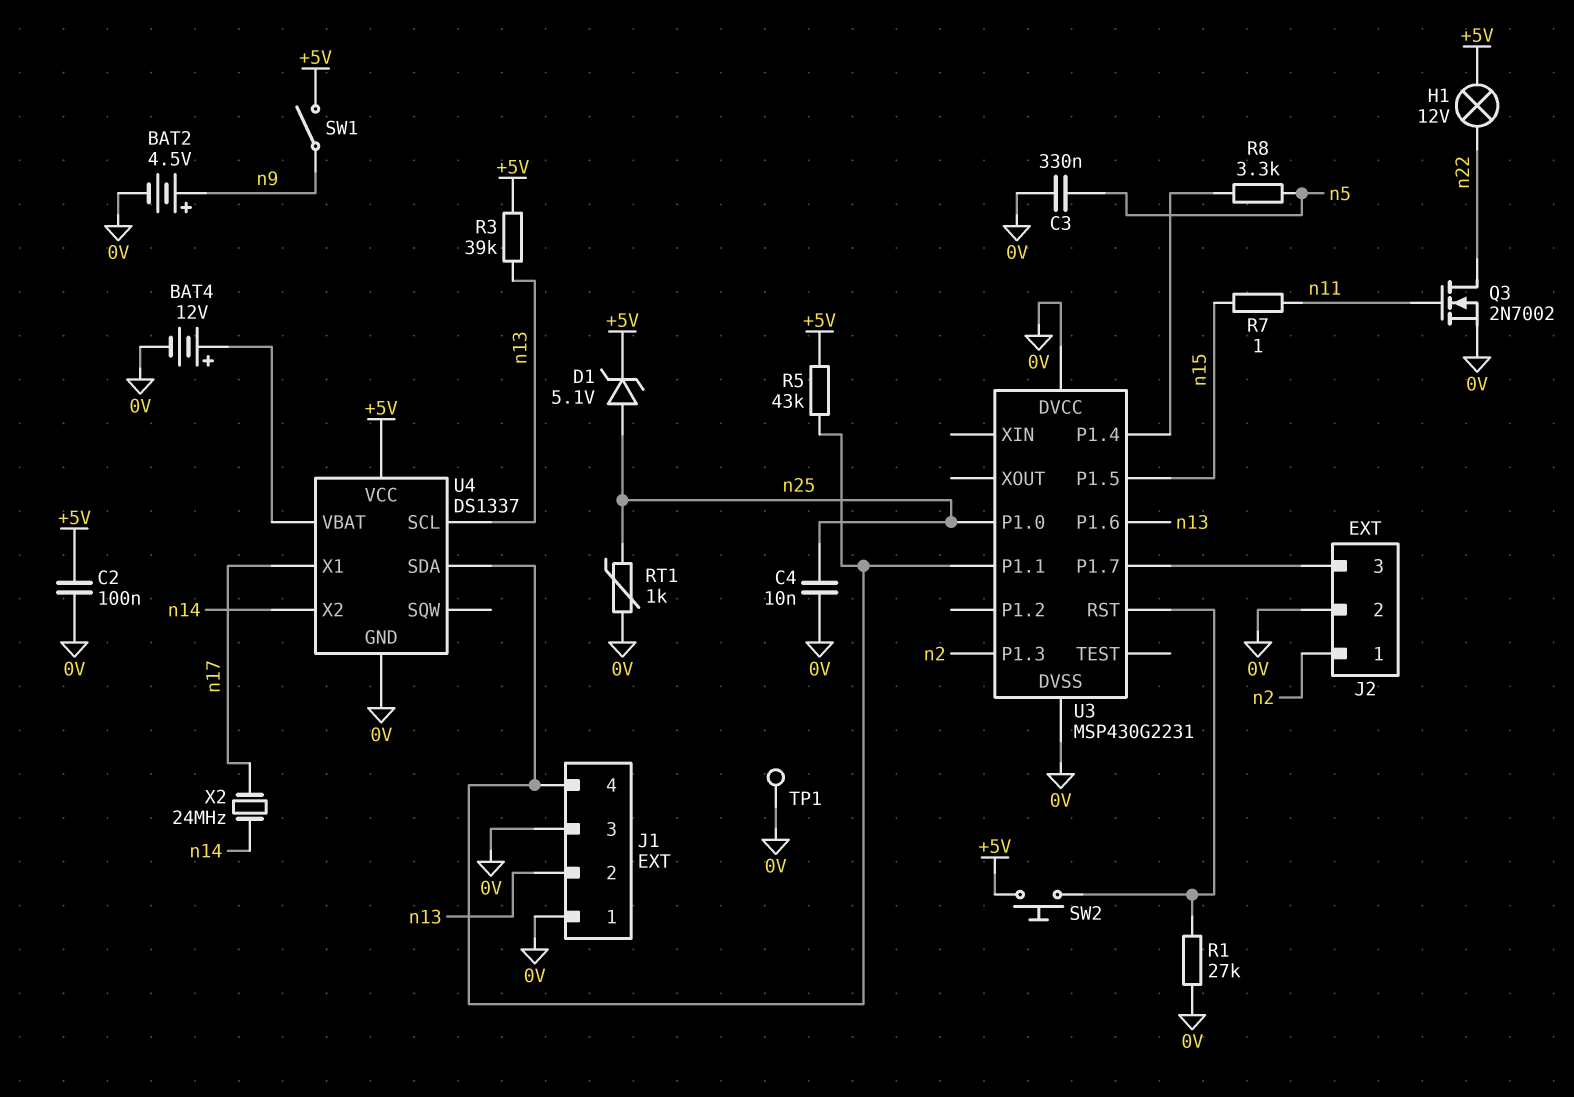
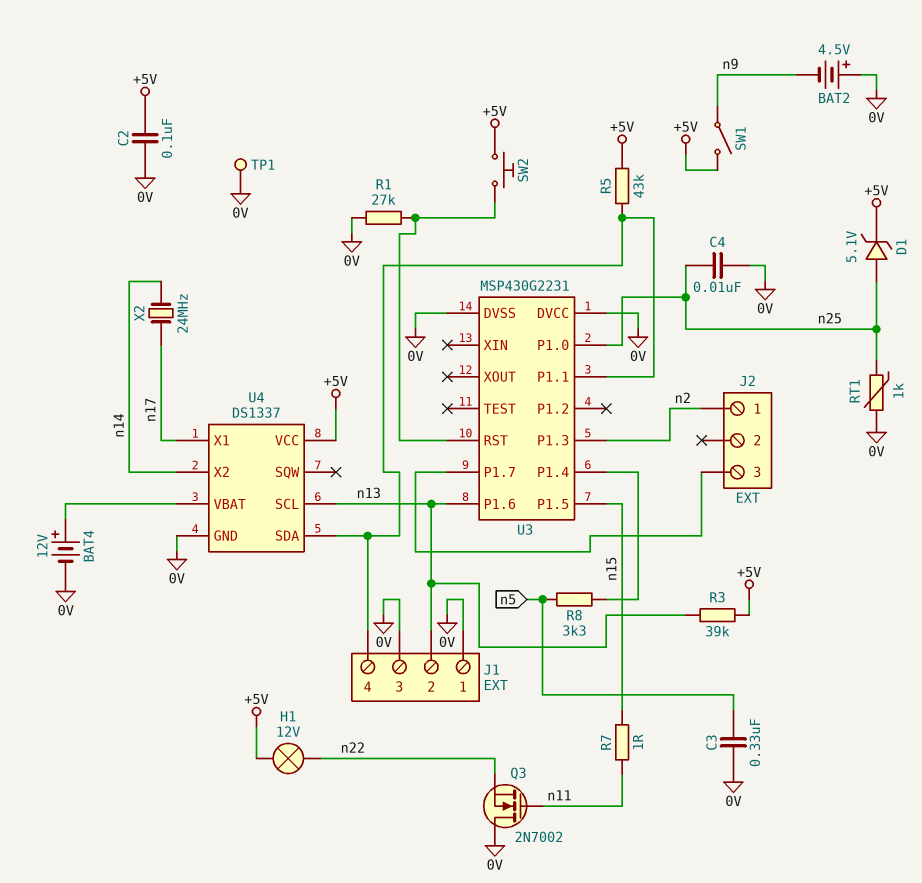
BAT2: 4.5V (plus n9, minus 0V) -> 4.5V (plus 0V, minus n9)
J2 pin 2: 0V -> none
Q3: NMOS 2N7002 (G n11, D n22, S 0V) -> NMOS 2N7002 (G n11, D 0V, S n22)

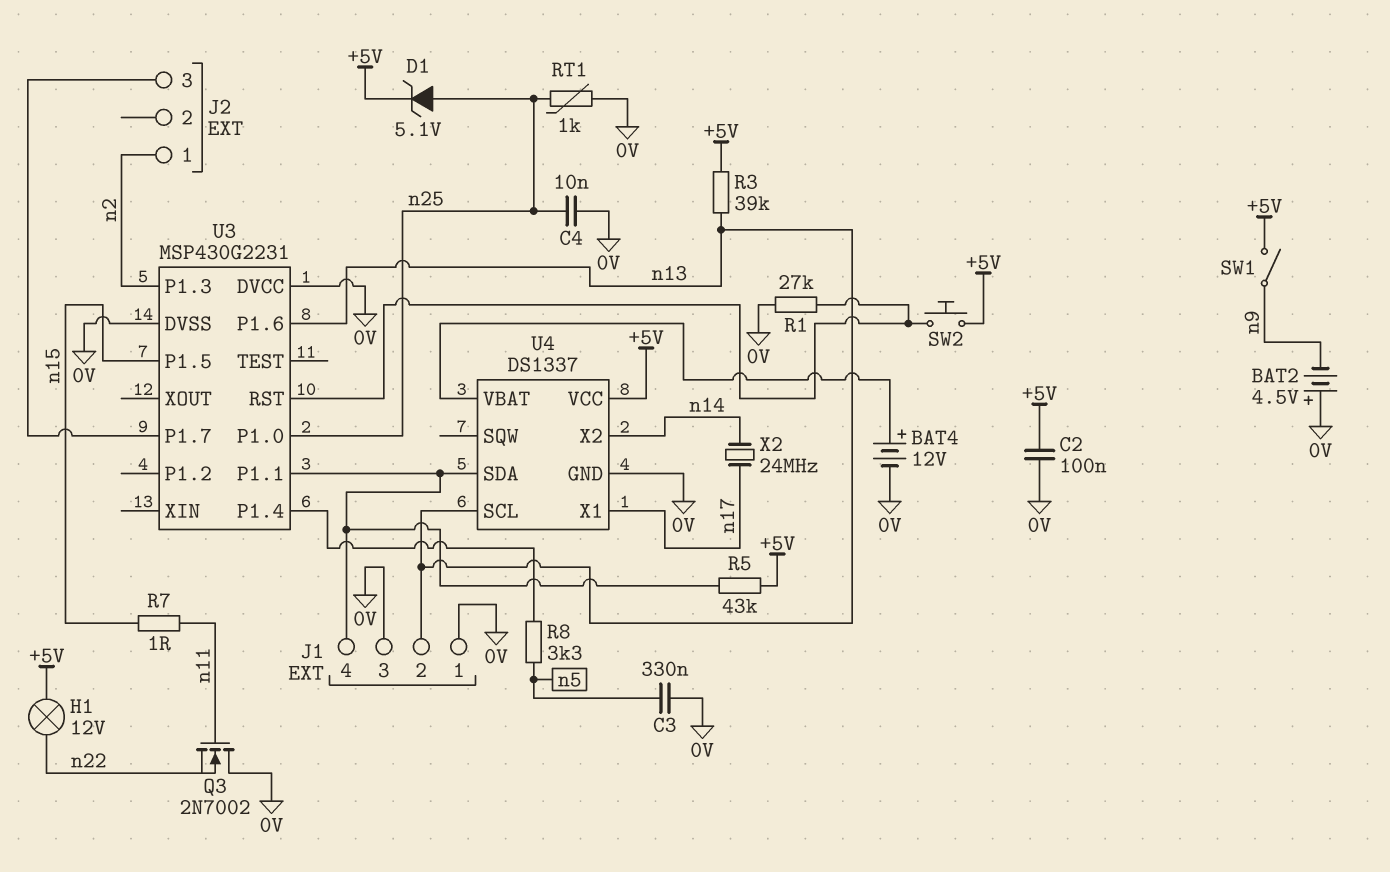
TP1: test point (0V) -> none

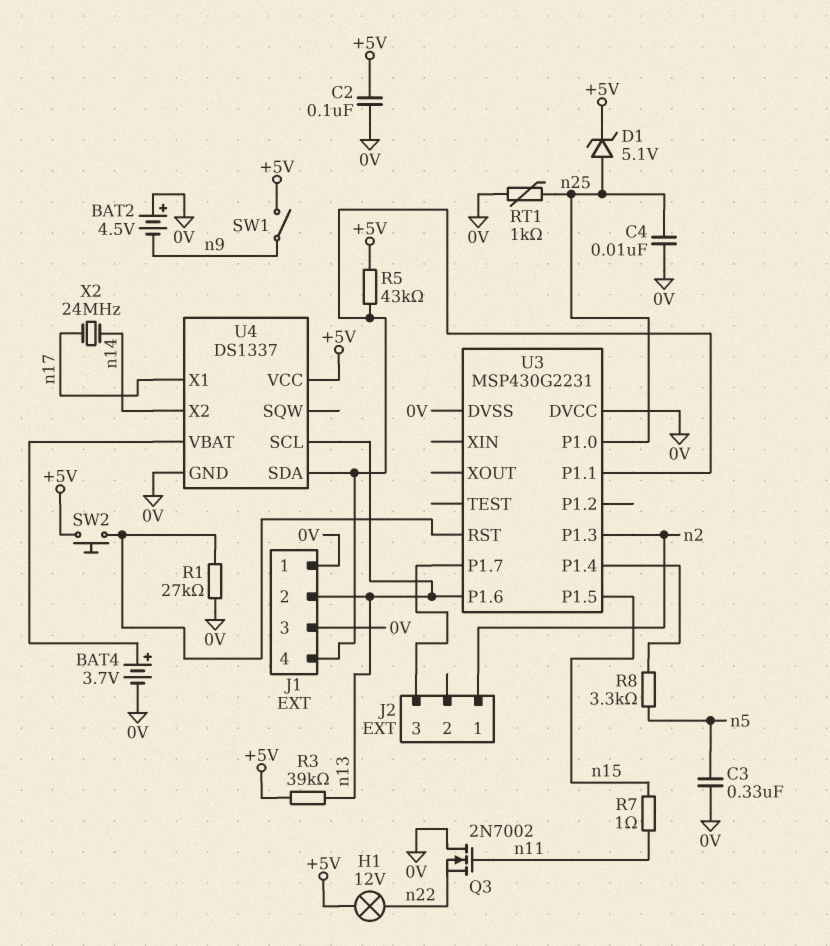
BAT4: 12V (plus U4/VBAT, minus 0V) -> 3.7V (plus U4/VBAT, minus 0V)

